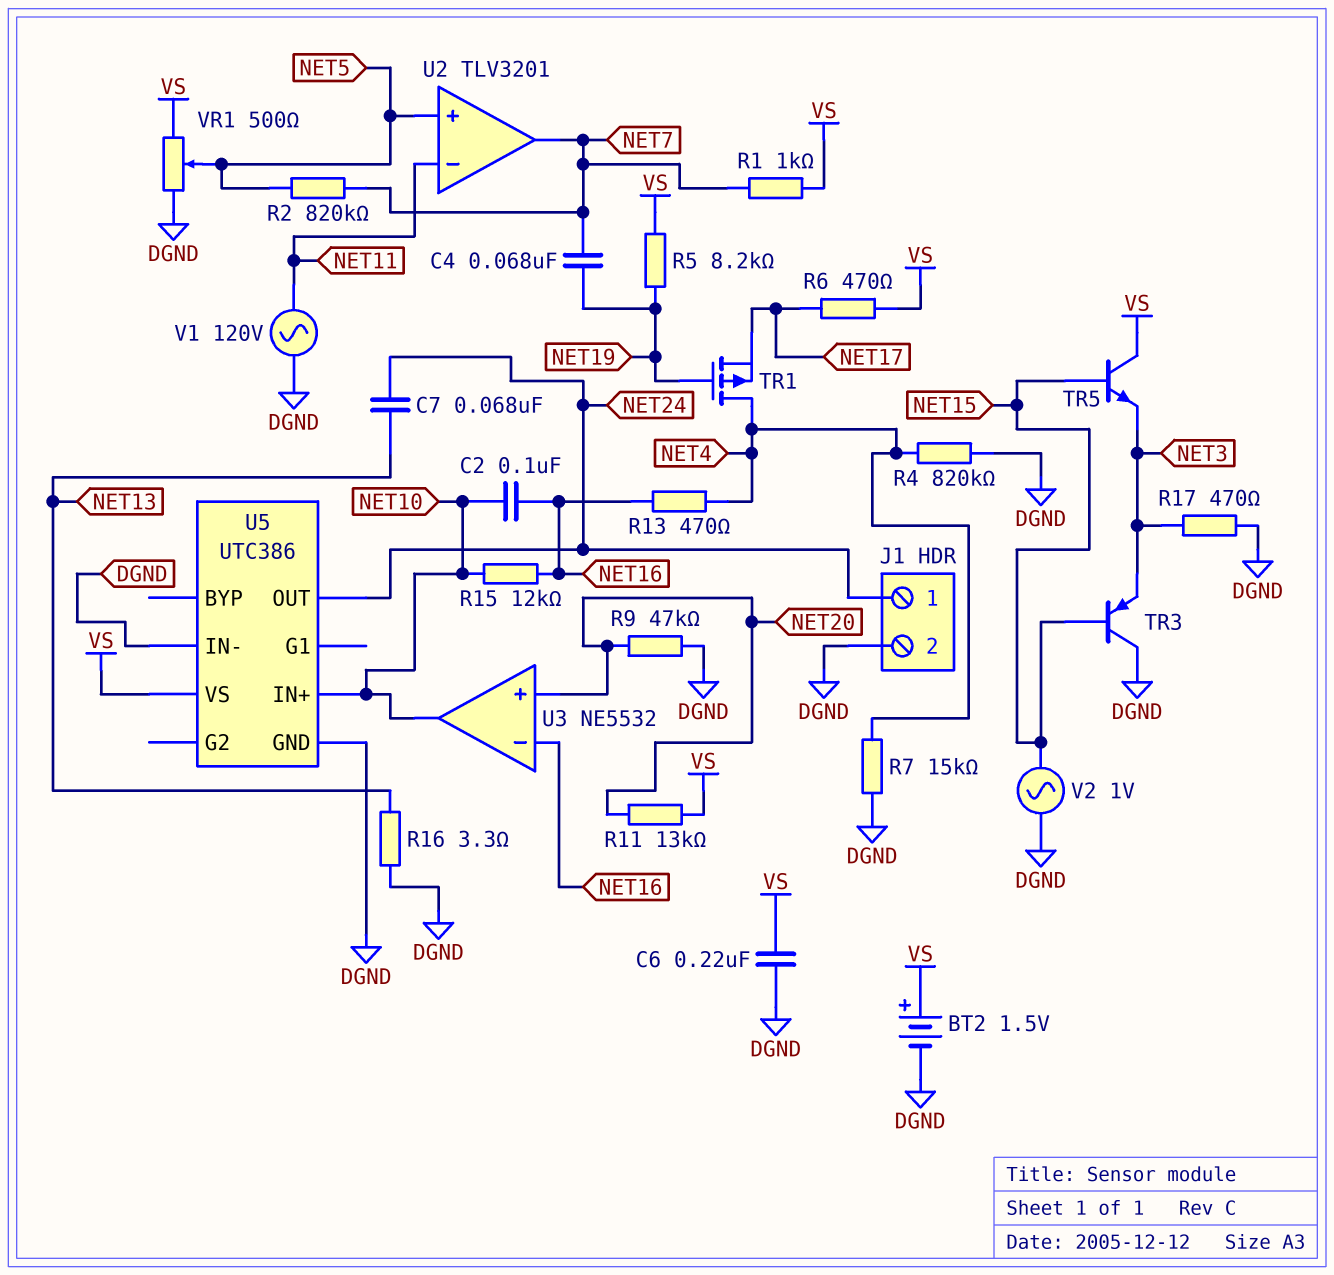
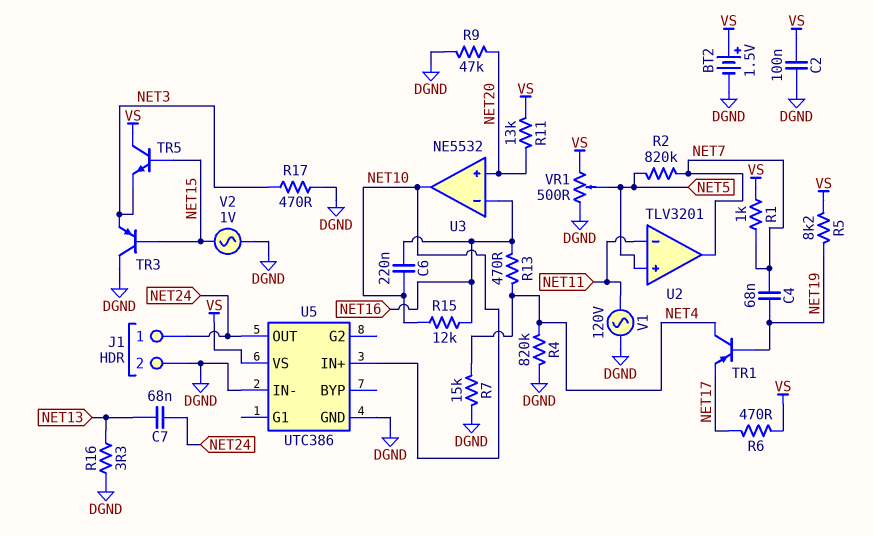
C2: 100nF (NET10, NET16) -> 100nF (DGND, VS)
C6: 220nF (DGND, VS) -> 220nF (NET10, NET16)
TR1: PMOS (G NET19, D NET4, S NET17) -> PNP (B NET19, C NET4, E NET17)

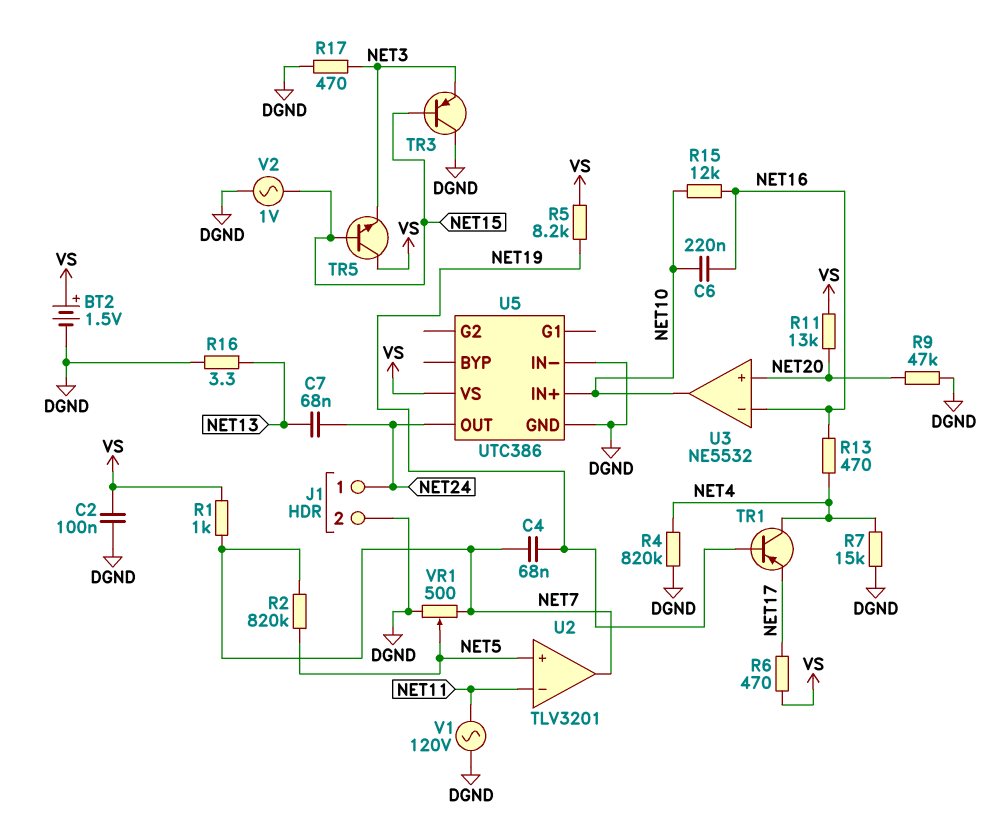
VR1: 500 (DGND, VS, wiper NET5) -> 500 (DGND, NET7, wiper NET5)

